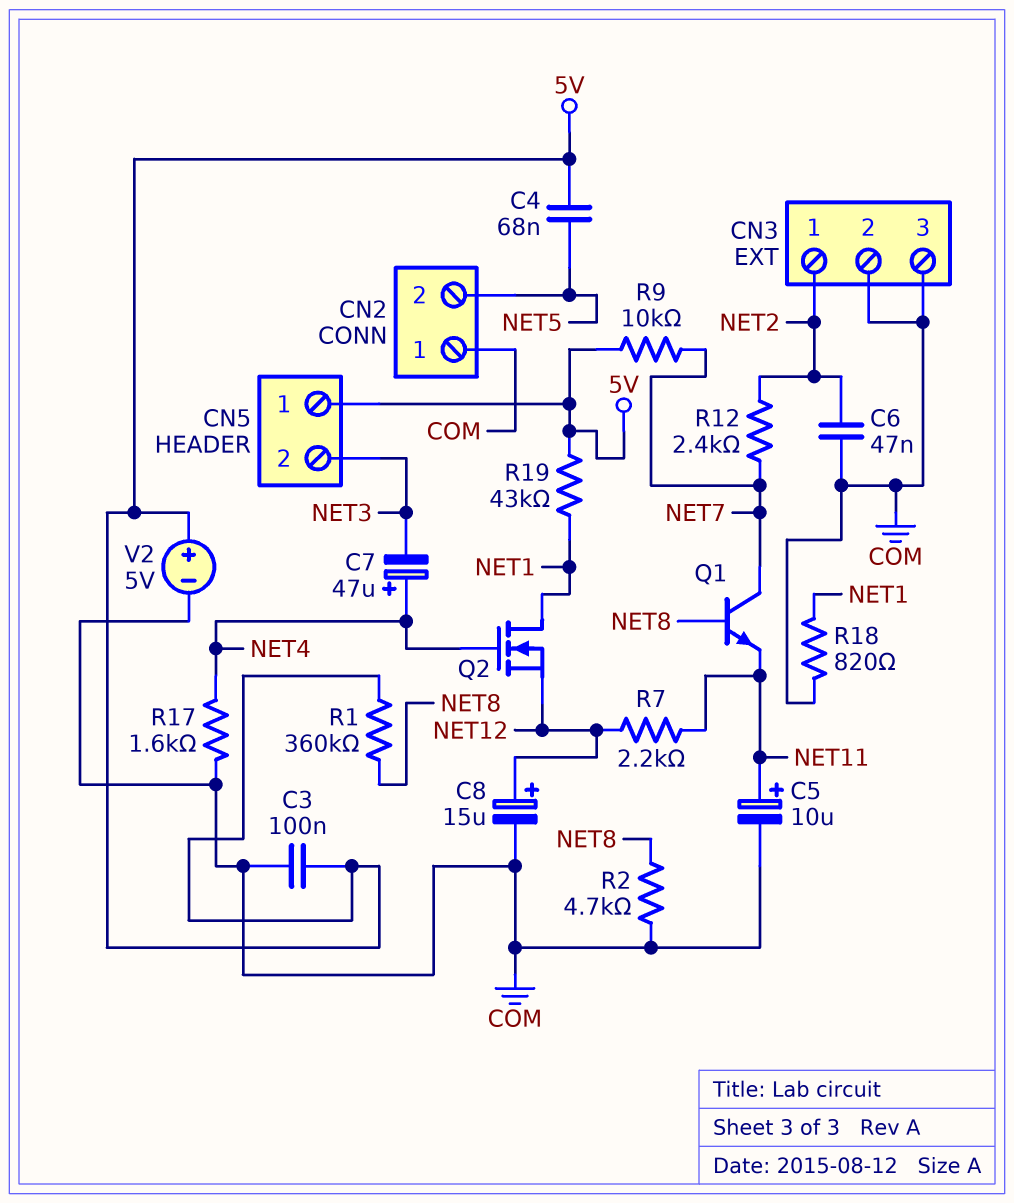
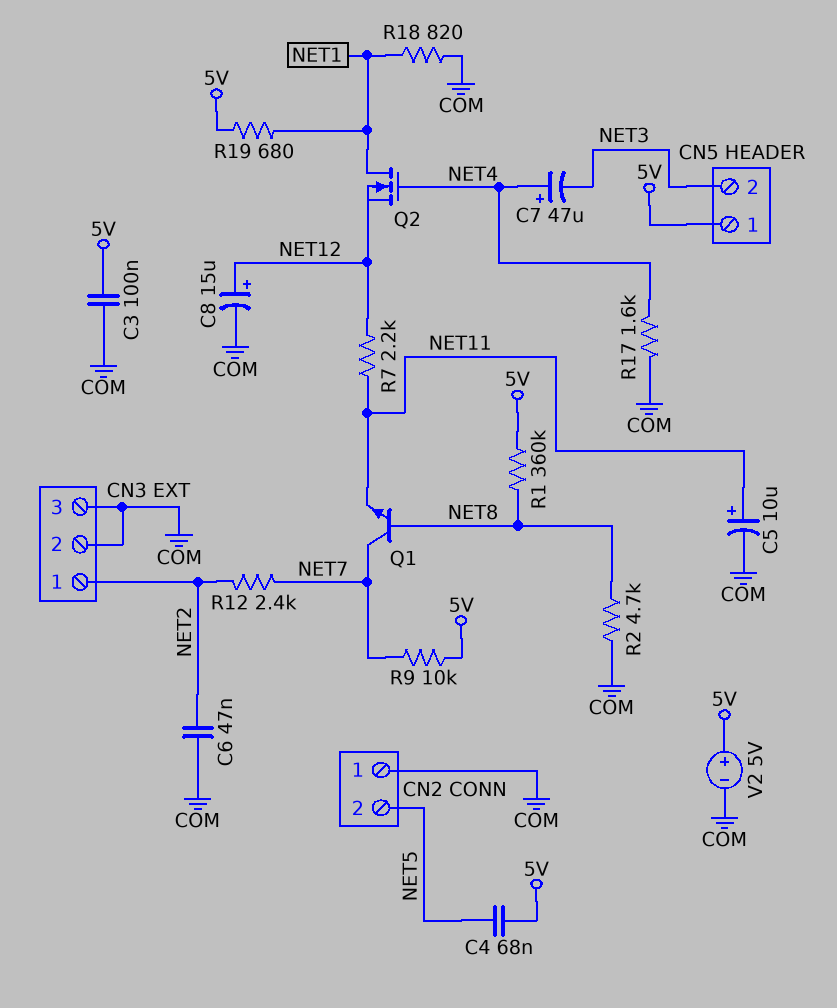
R19: 43k (5V, NET1) -> 680 (5V, NET1)

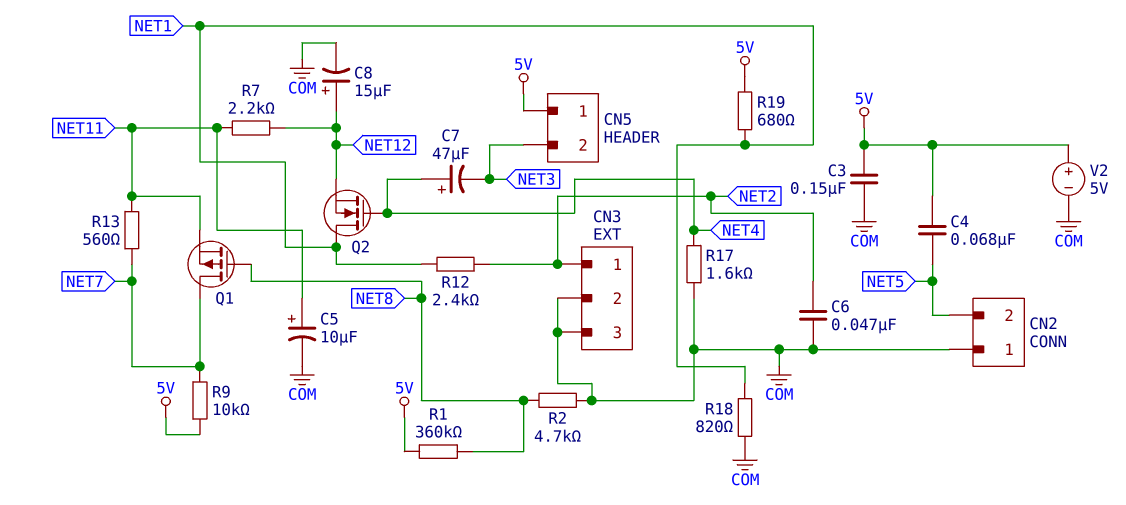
C3: 100nF (5V, COM) -> 150nF (5V, COM)
Q1: NPN (B NET8, C NET7, E NET11) -> PMOS (G NET8, D NET7, S NET11)
R12: 2.4k (NET2, NET7) -> 2.4k (NET1, NET2)
R13: none -> 560 (NET7, NET11)

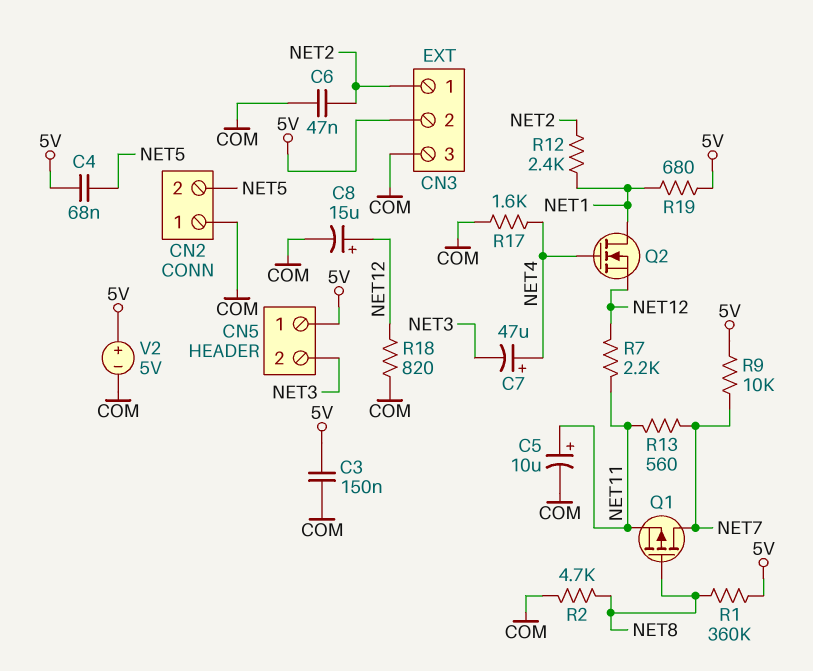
CN3 pin 2: COM -> 5V
R18: 820 (COM, NET1) -> 820 (COM, NET12)

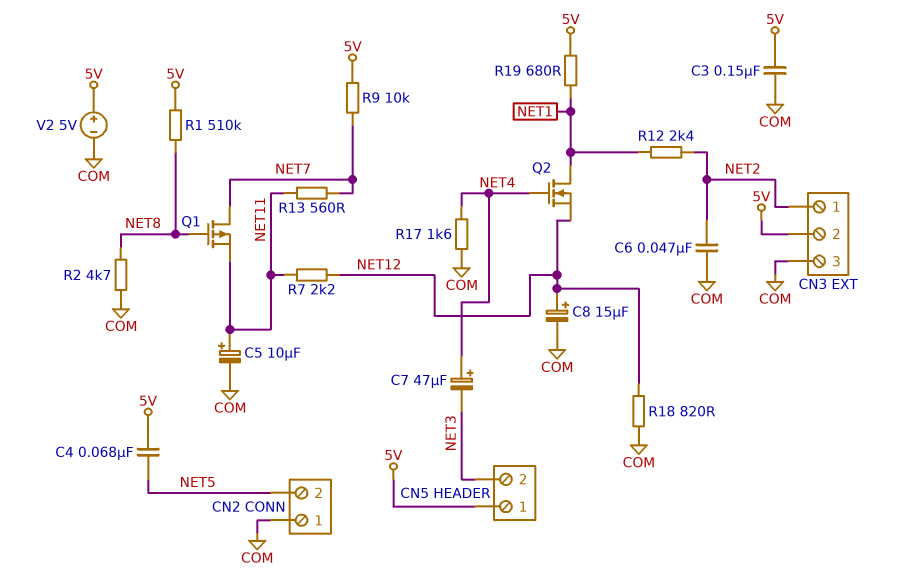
R1: 360k (5V, NET8) -> 510k (5V, NET8)

